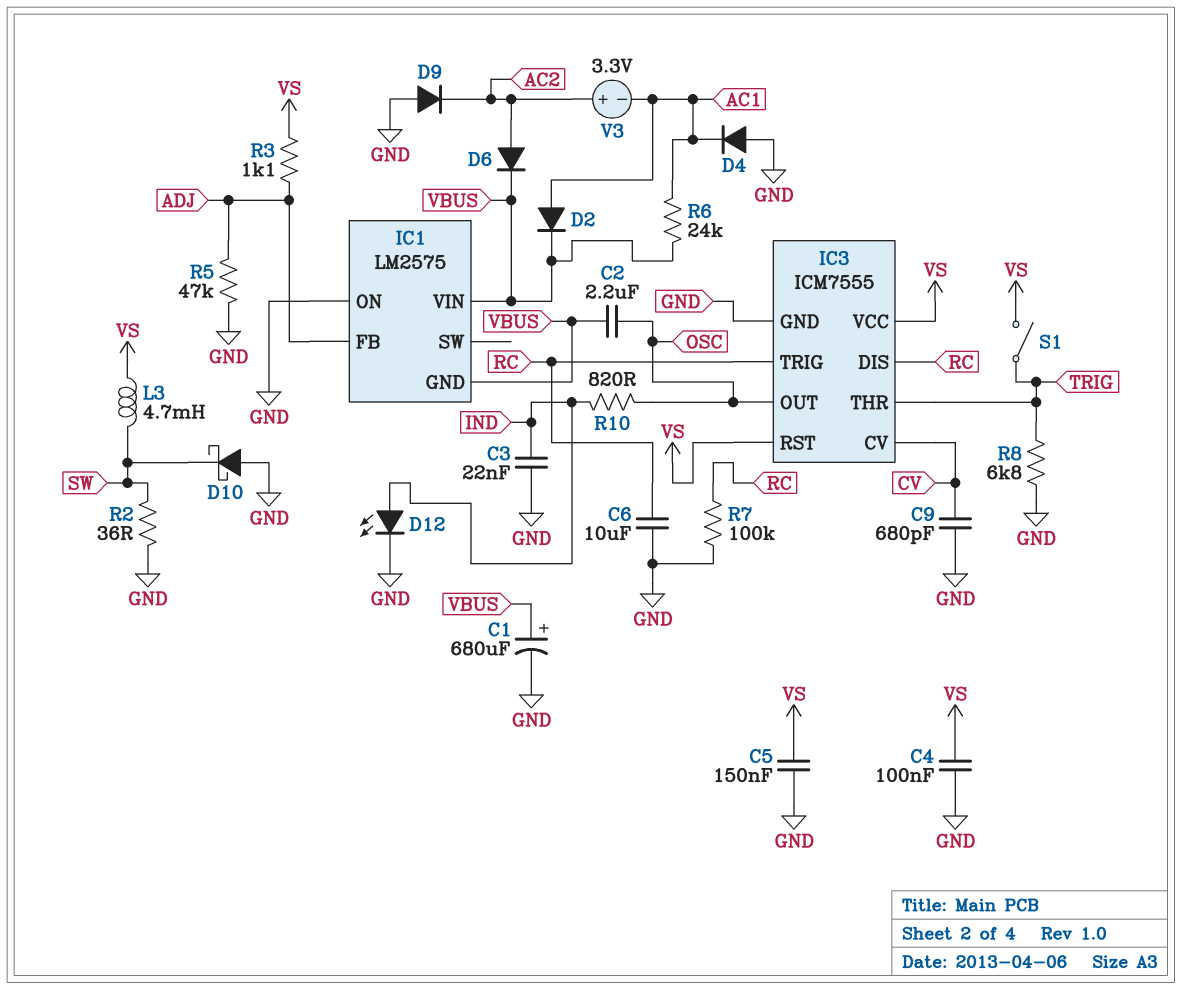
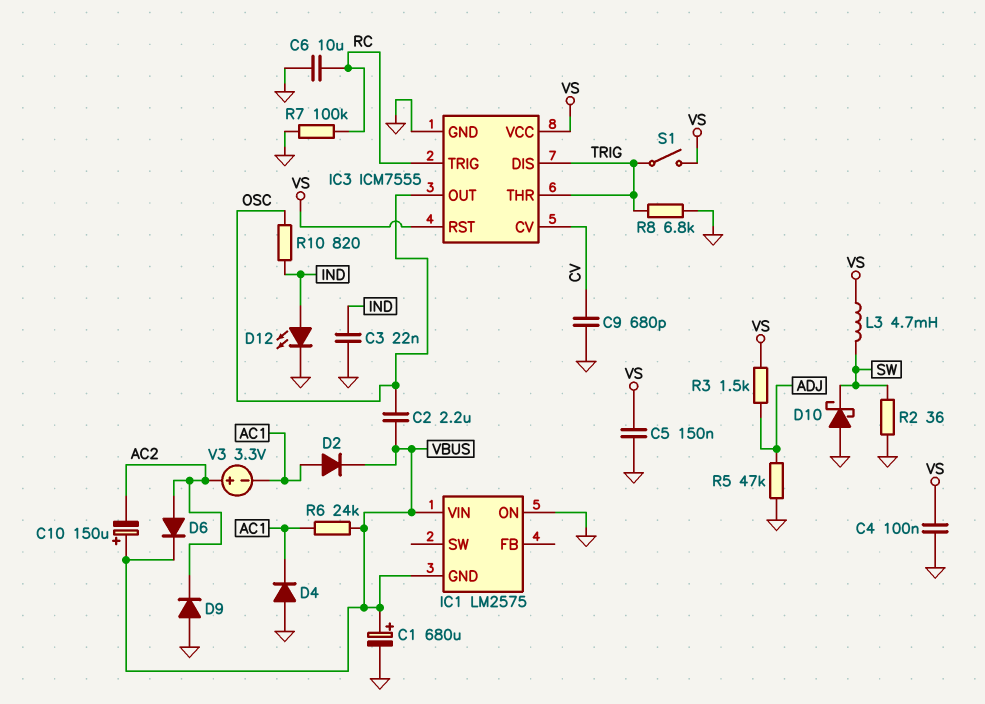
C10: none -> 150uF (plus VBUS, minus AC2)
IC1 pin FB: ADJ -> none
IC3 pin DIS: RC -> TRIG
R3: 1.1k (ADJ, VS) -> 1.5k (ADJ, VS)

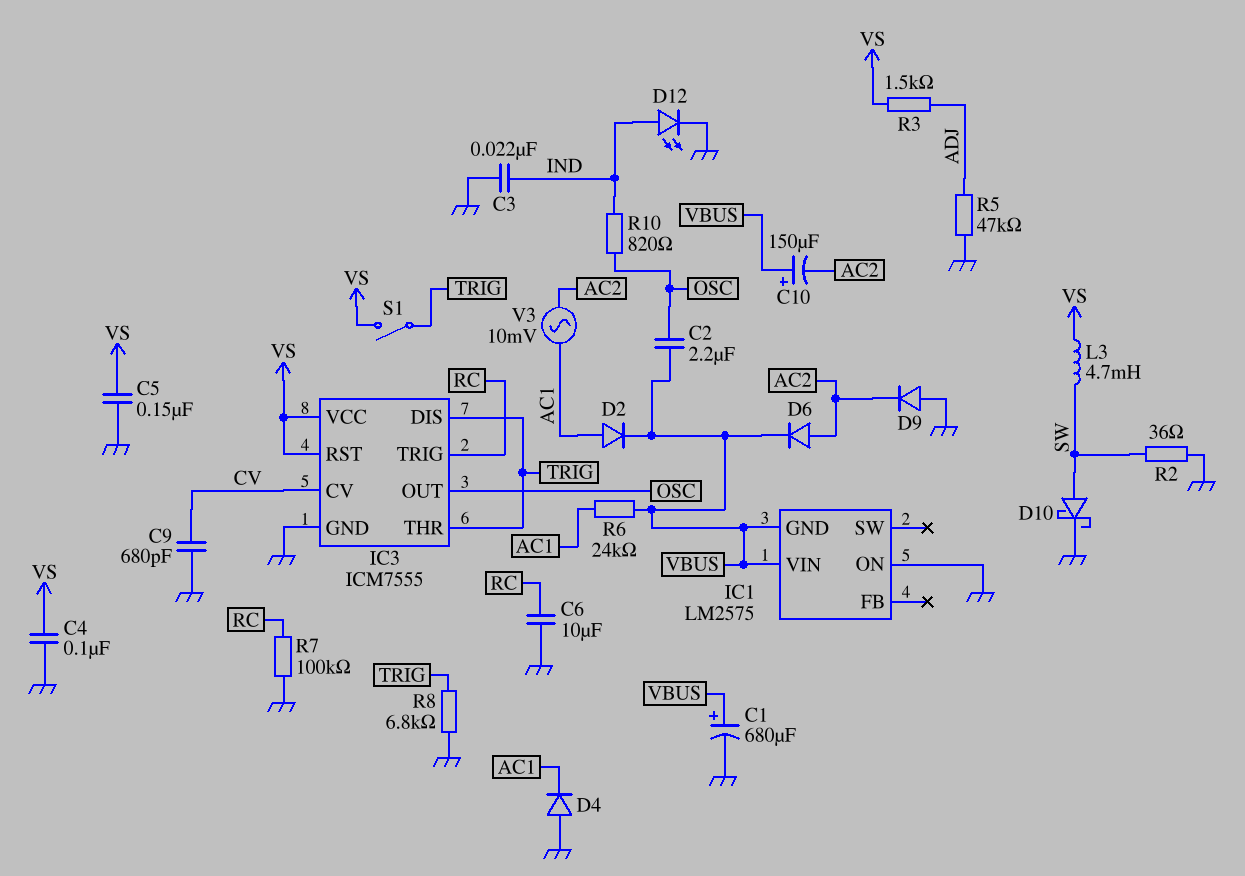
D10: schottky (A GND, K SW) -> schottky (A SW, K GND)
V3: 3.3V (plus AC2, minus AC1) -> AC 10mV (AC1, AC2)

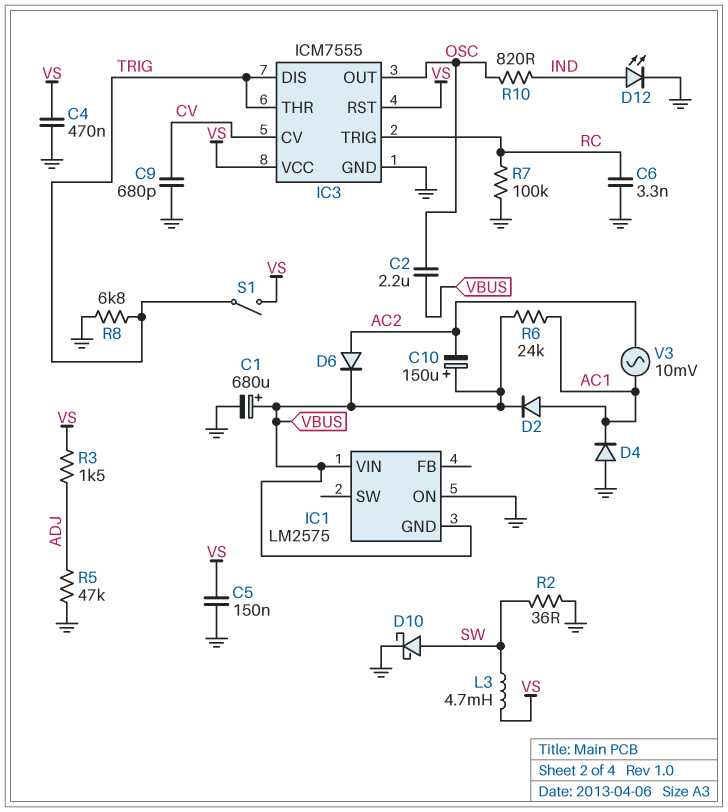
C3: 22nF (GND, IND) -> none
C4: 100nF (GND, VS) -> 470nF (GND, VS)
C6: 10uF (GND, RC) -> 3.3nF (GND, RC)
D9: diode (A GND, K AC2) -> none

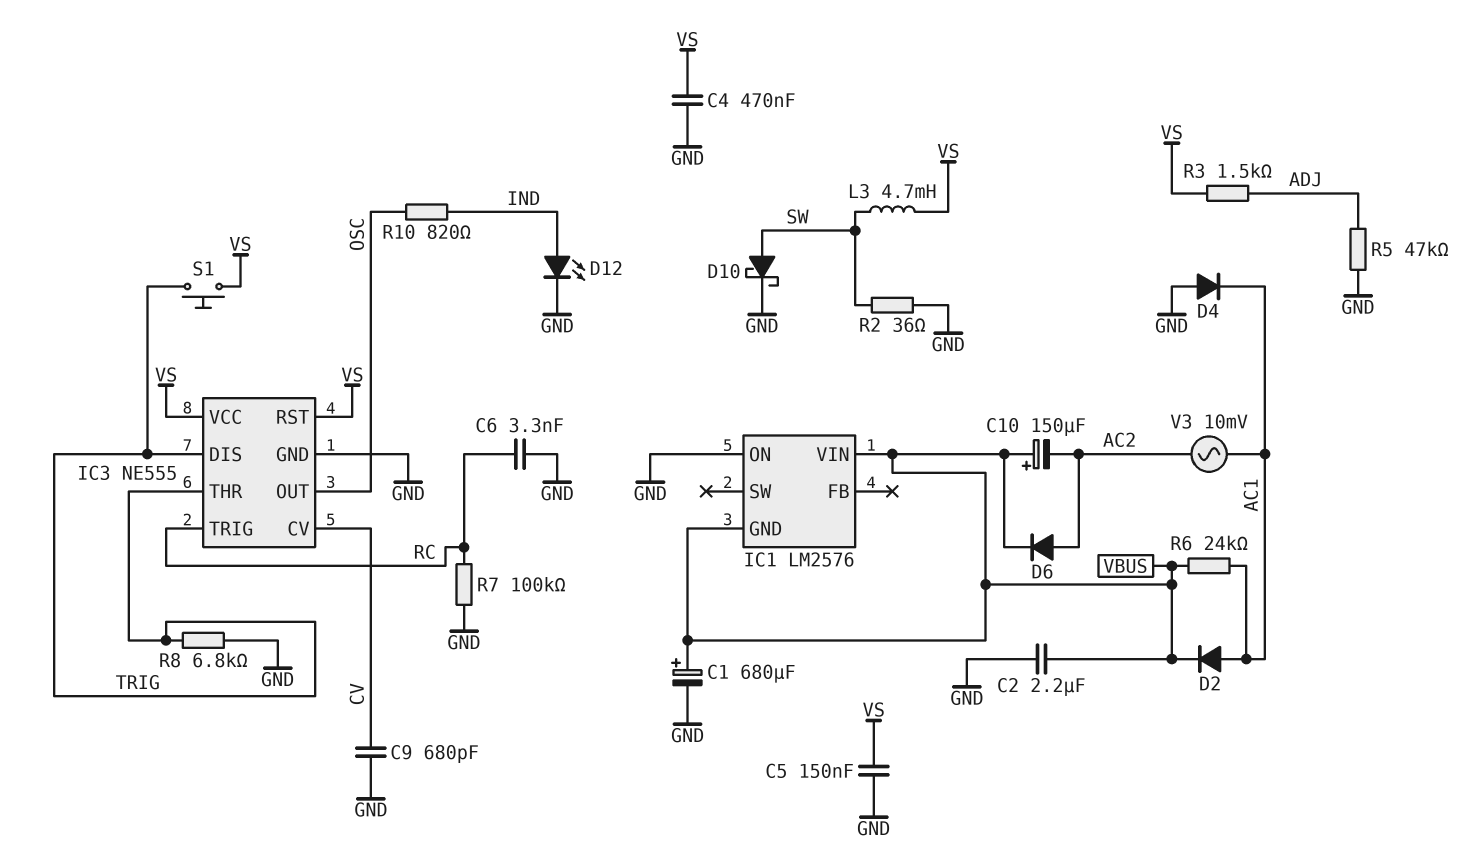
C2: 2.2uF (OSC, VBUS) -> 2.2uF (GND, VBUS)
IC1: LM2575 -> LM2576
IC3: ICM7555 -> NE555
S1: switch (TRIG, VS) -> button (TRIG, VS)

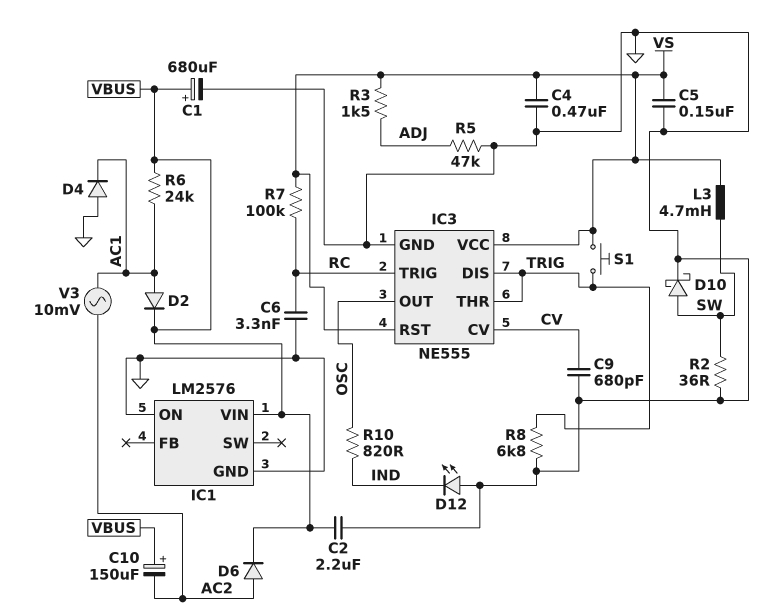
D12: LED (A IND, K GND) -> LED (A GND, K IND)
IC1 pin GND: VBUS -> GND
R7: 100k (GND, RC) -> 100k (RC, VS)

